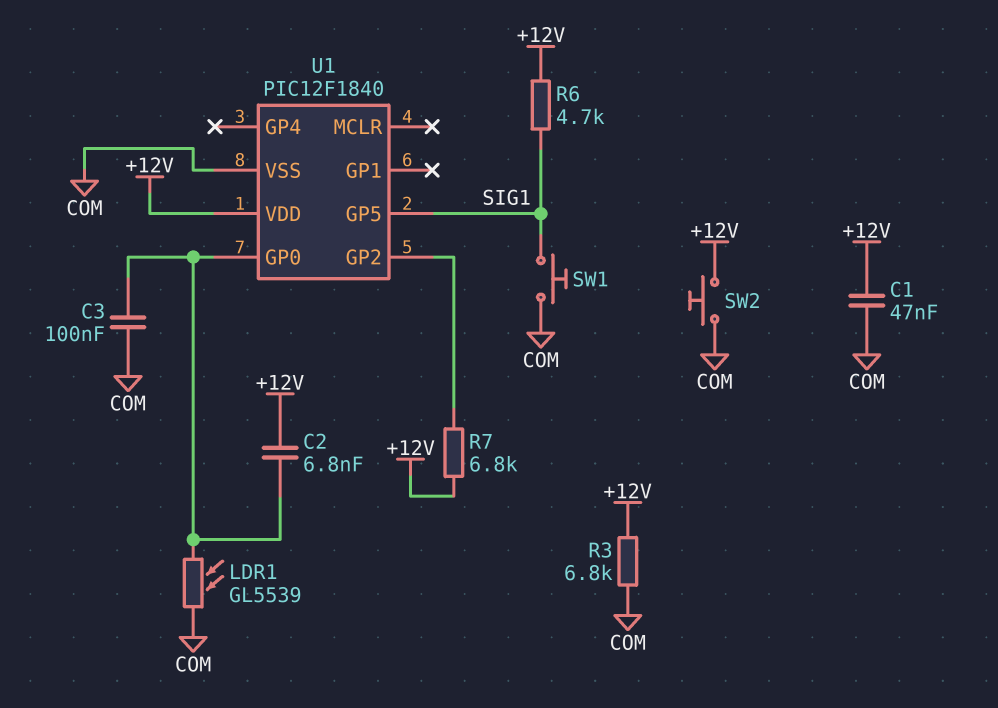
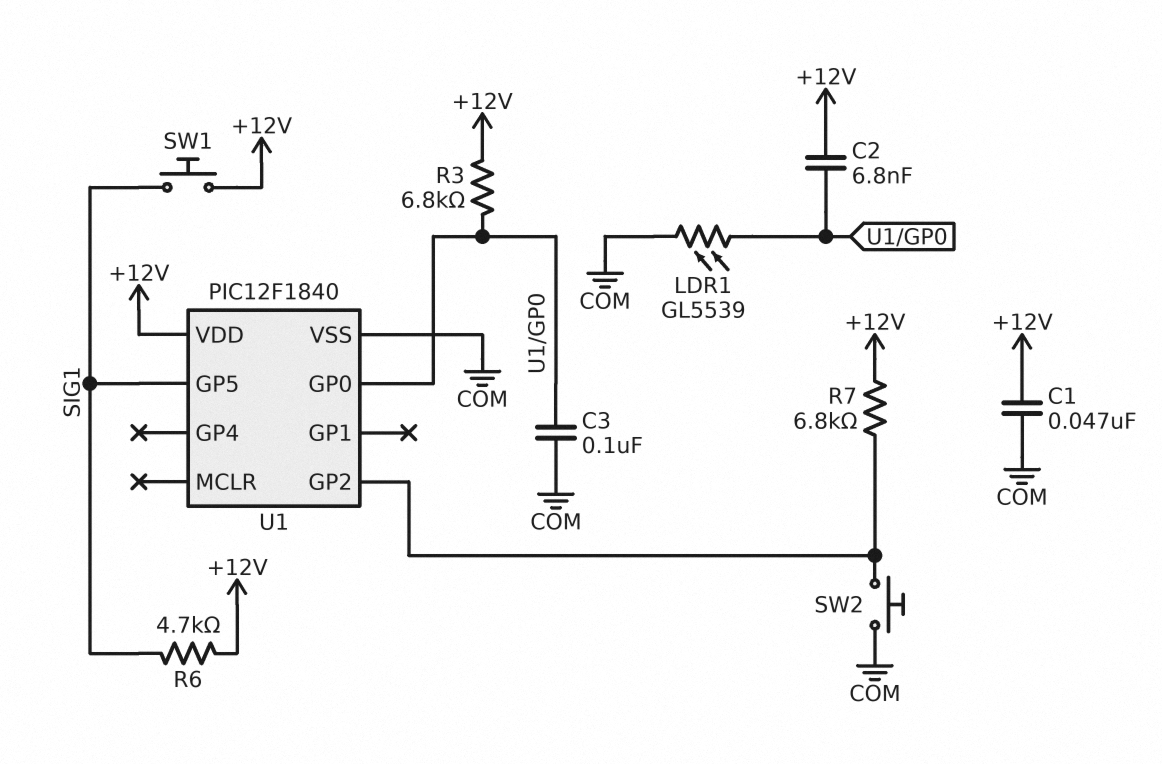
R3: 6.8k (+12V, COM) -> 6.8k (+12V, U1/GP0)
SW1: button (COM, SIG1) -> button (+12V, SIG1)
SW2: button (+12V, COM) -> button (COM, U1/GP2)

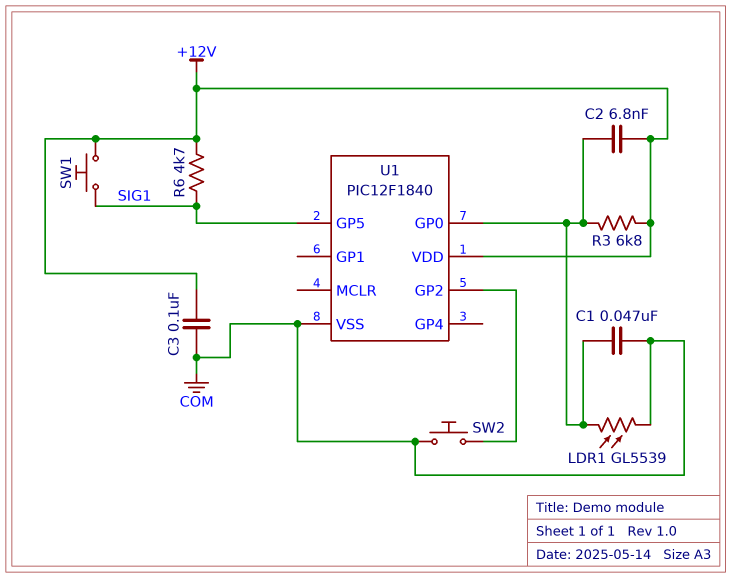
C1: 47nF (+12V, COM) -> 47nF (COM, U1/GP0)
C3: 100nF (COM, U1/GP0) -> 100nF (+12V, COM)
R7: 6.8k (+12V, U1/GP2) -> none

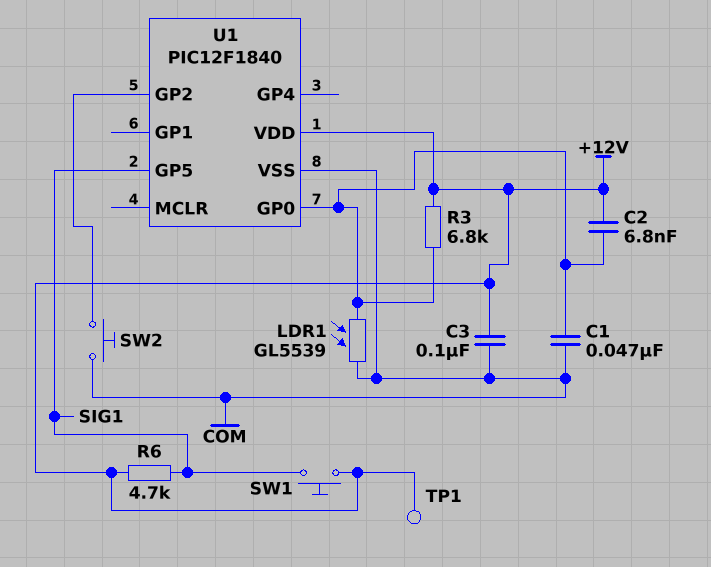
TP1: none -> test point (+12V)

